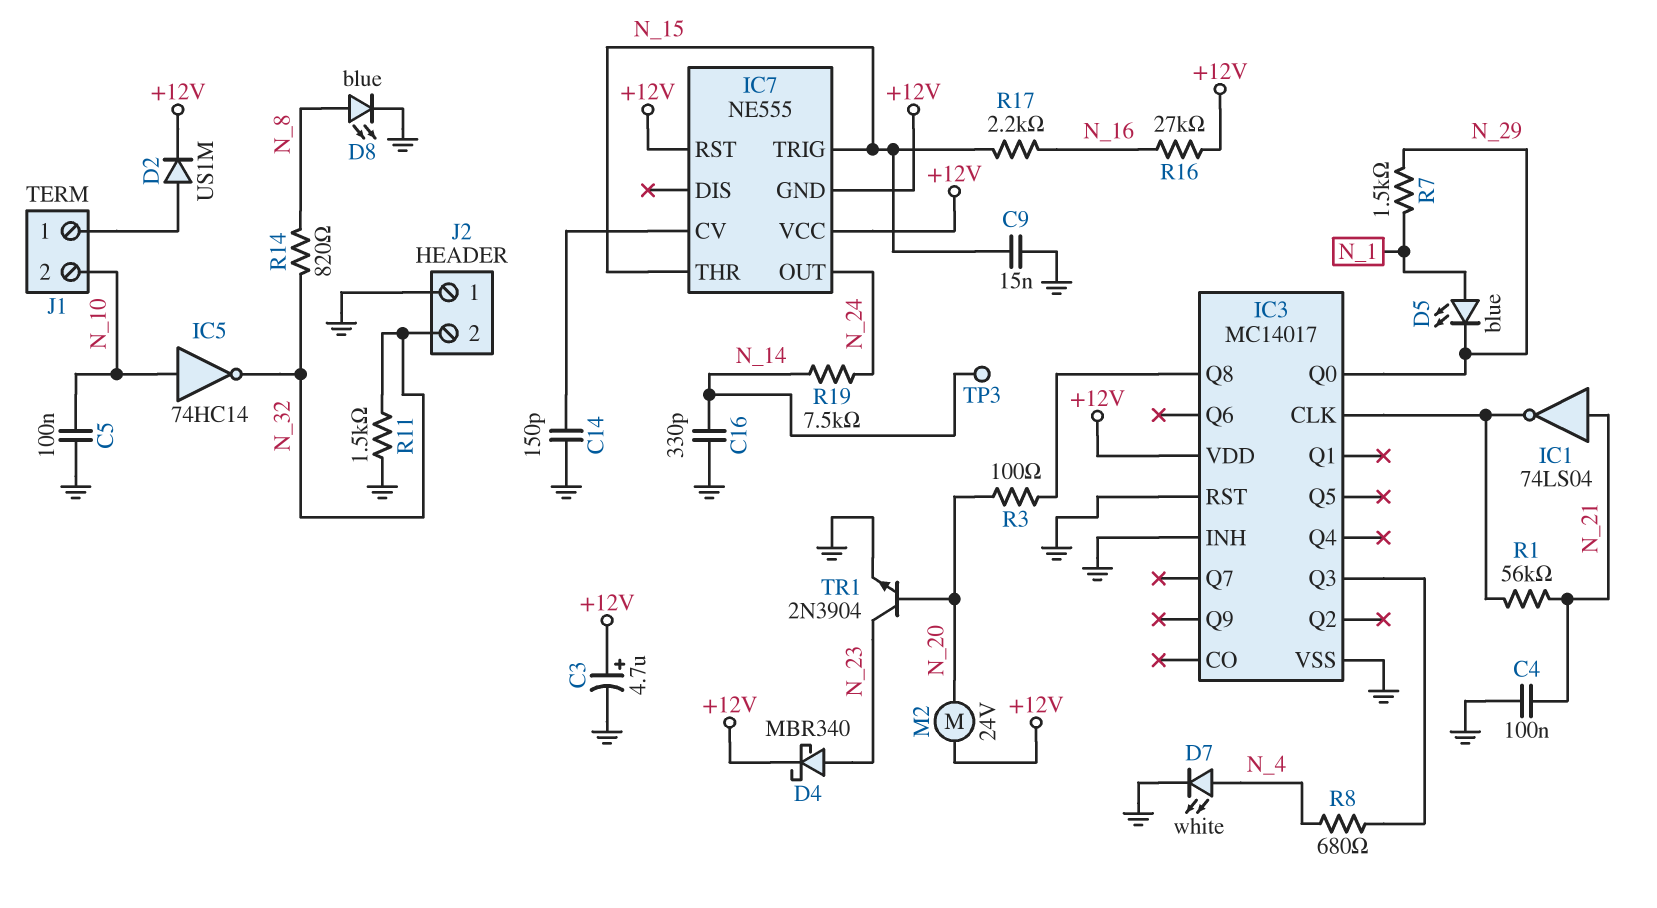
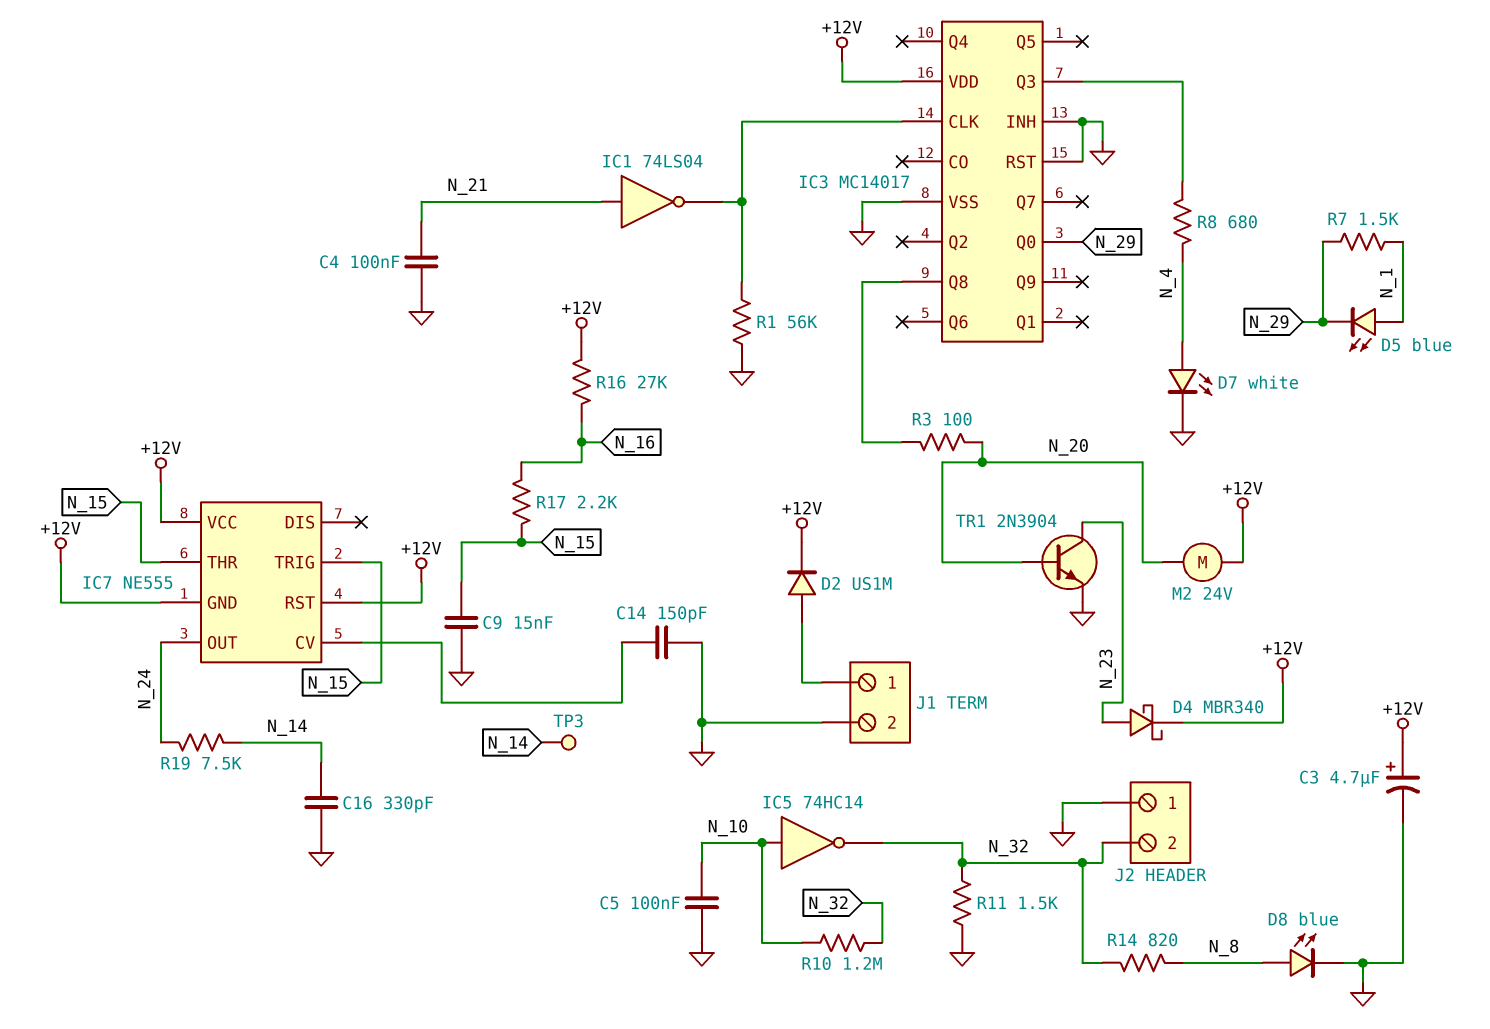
J1 pin 2: N_10 -> GND
R1: 56k (IC3/CLK, N_21) -> 56k (GND, IC3/CLK)
R10: none -> 1.2M (N_10, N_32)

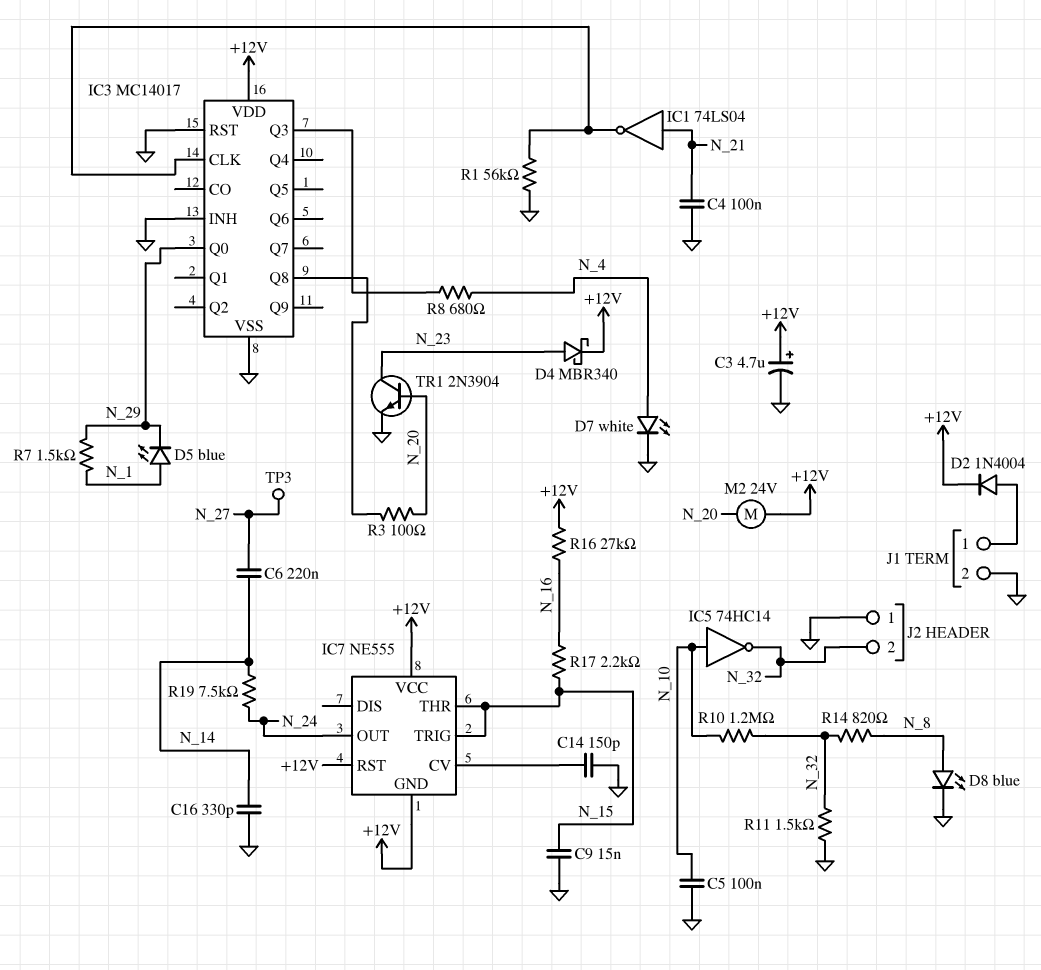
C6: none -> 220nF (N_14, N_27)
D2: diode US1M (A J1/1, K +12V) -> diode 1N4004 (A J1/1, K +12V)
TP3: test point (N_14) -> test point (N_27)

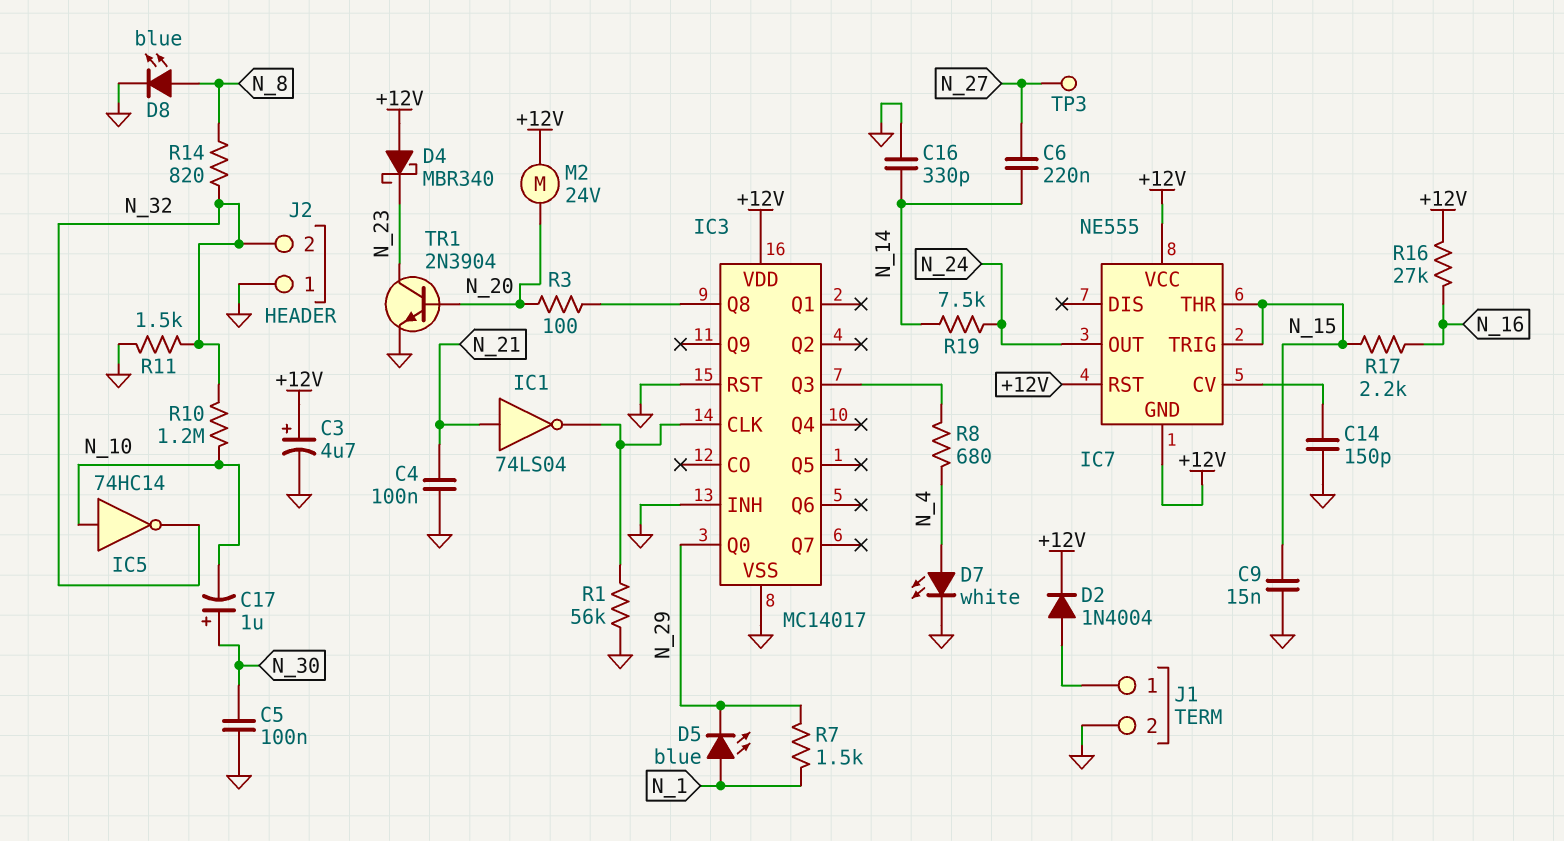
C5: 100nF (GND, N_10) -> 100nF (GND, N_30)
C17: none -> 1uF (plus N_30, minus N_10)
D4: schottky MBR340 (A N_23, K +12V) -> schottky MBR340 (A +12V, K N_23)

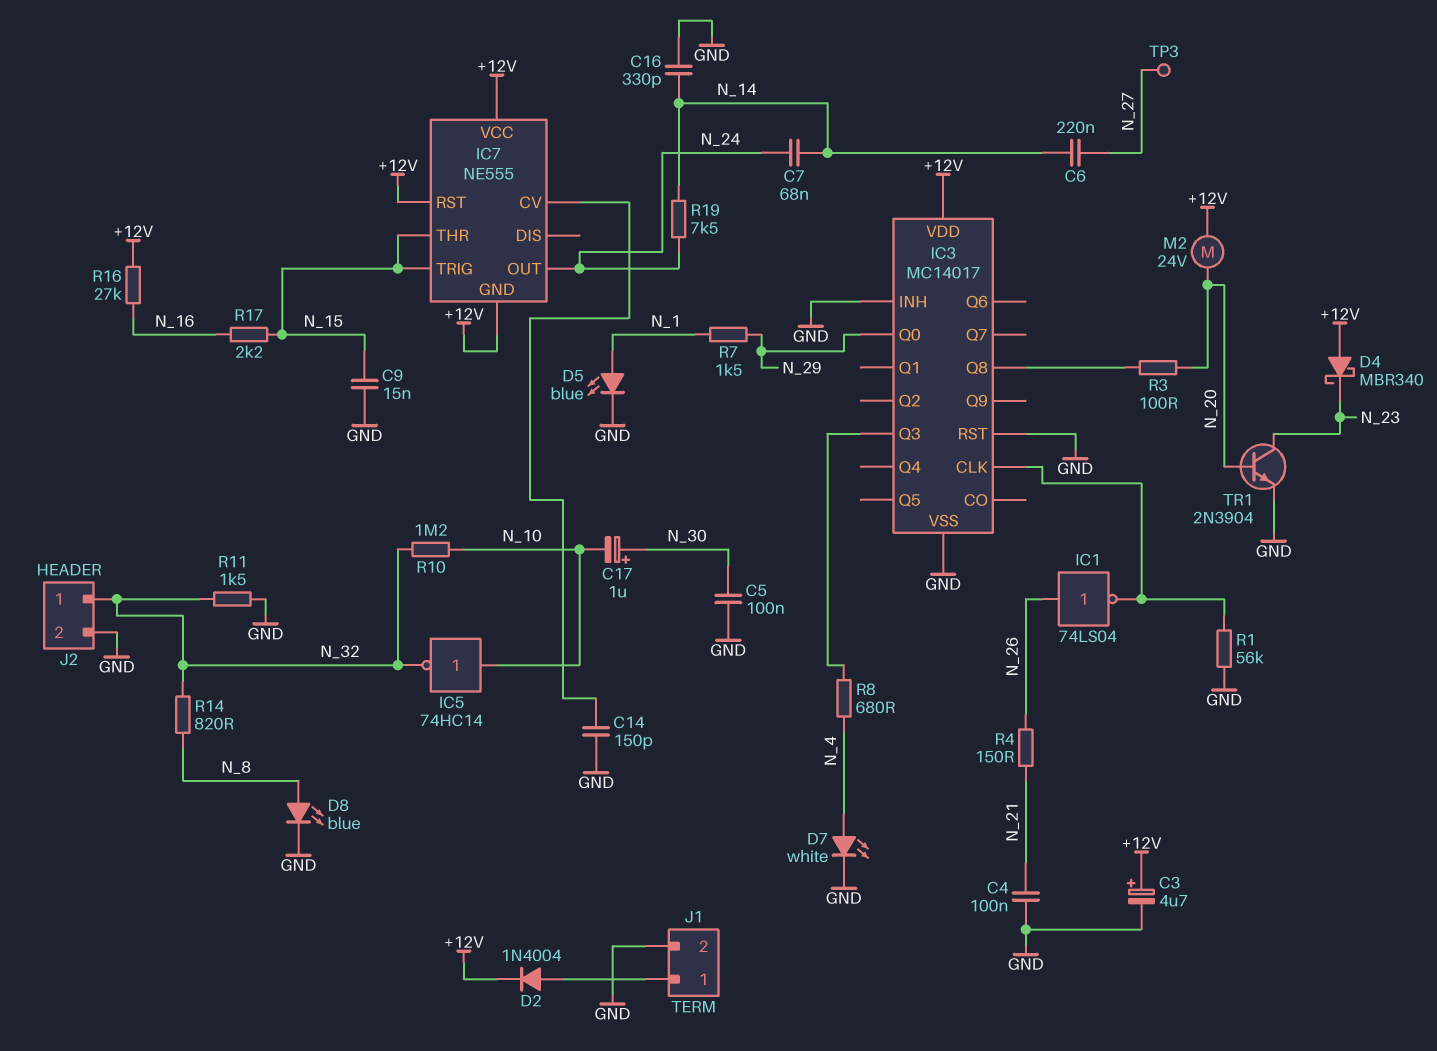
C7: none -> 68nF (N_14, N_24)
D5: LED blue (A N_1, K N_29) -> LED blue (A N_1, K GND)
IC1: NOT 74LS04 (in N_21, out IC3/CLK) -> NOT 74LS04 (in N_26, out IC3/CLK)
J2 pin 1: GND -> N_32
J2 pin 2: N_32 -> GND
R4: none -> 150 (N_21, N_26)

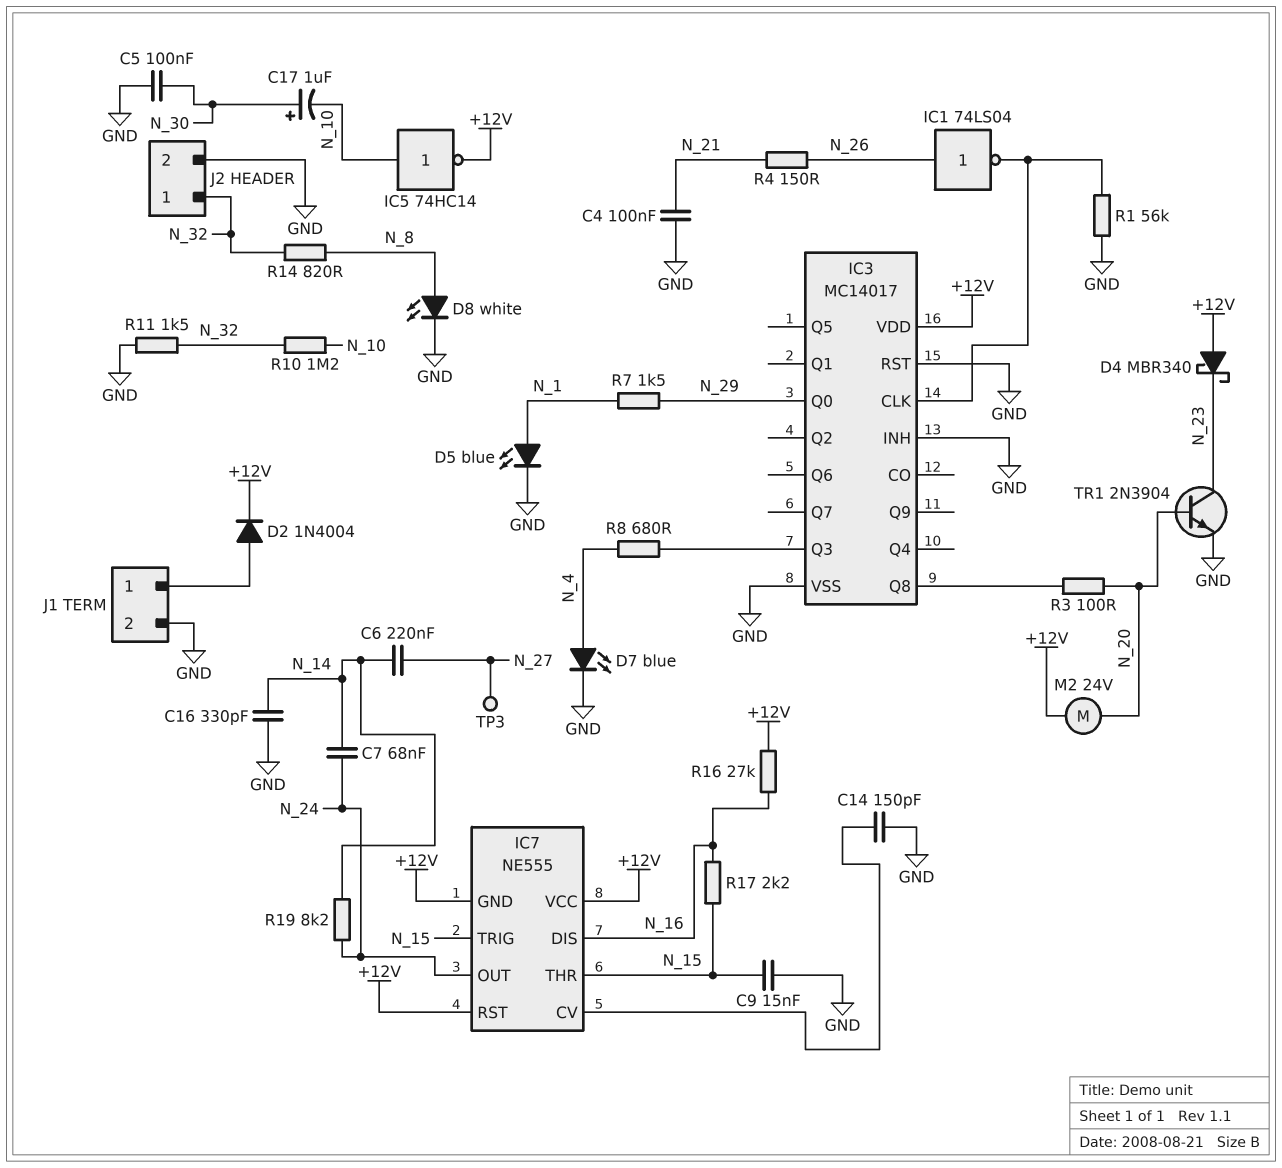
C3: 4.7uF (plus +12V, minus GND) -> none
D7: LED white (A N_4, K GND) -> LED blue (A N_4, K GND)
D8: LED blue (A N_8, K GND) -> LED white (A N_8, K GND)
IC5: NOT 74HC14 (in N_10, out N_32) -> NOT 74HC14 (in N_10, out +12V)
IC7 pin DIS: none -> N_16
R19: 7.5k (N_14, N_24) -> 8.2k (N_14, N_24)

